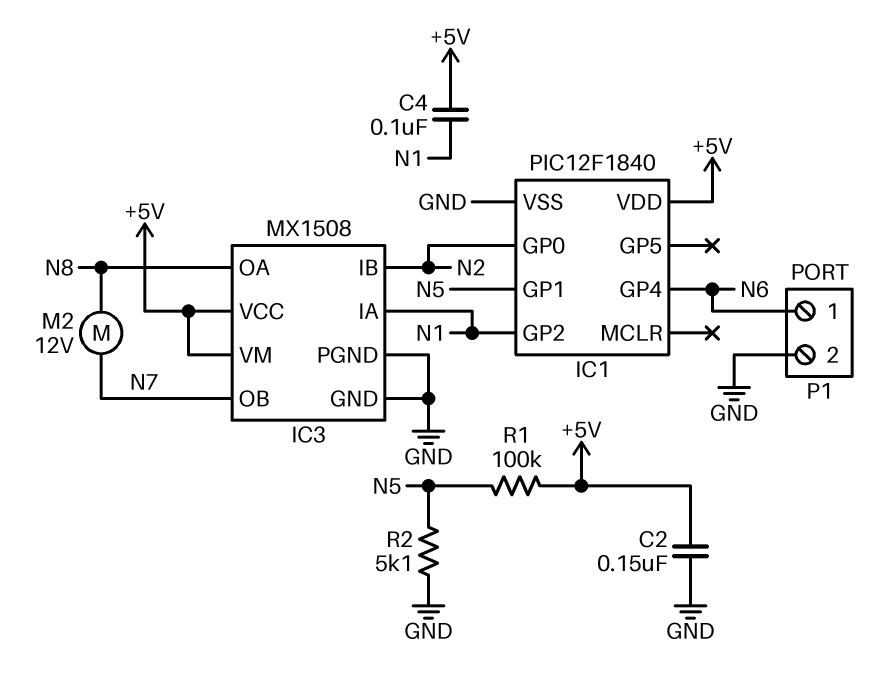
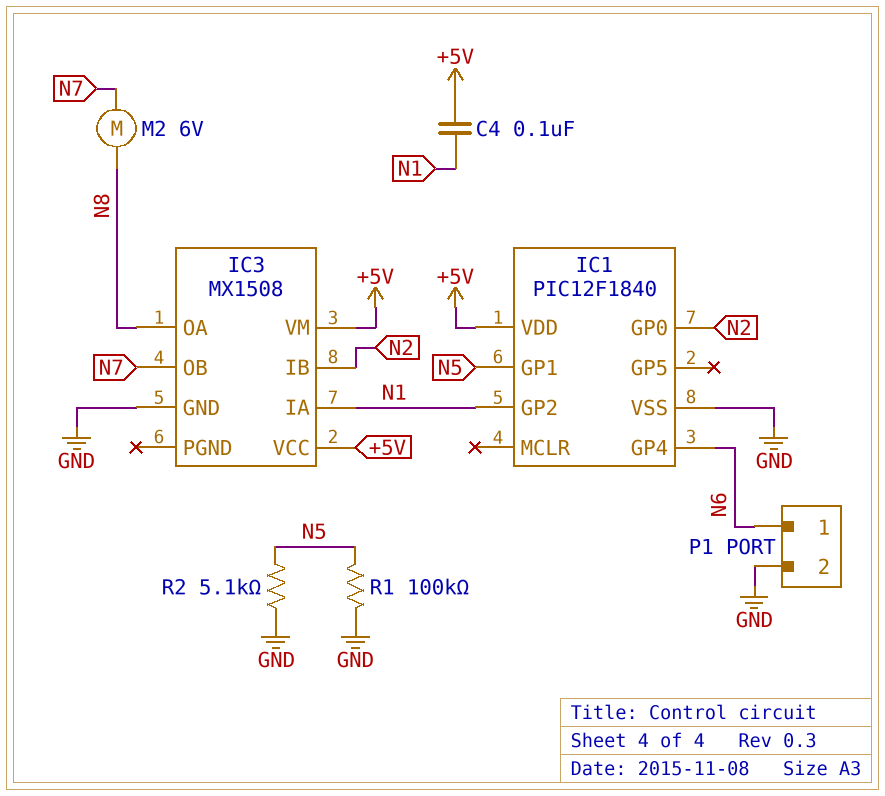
C2: 150nF (+5V, GND) -> none
IC3 pin PGND: GND -> none
M2: motor 12V (N7, N8) -> motor 6V (N7, N8)
R1: 100k (+5V, N5) -> 100k (GND, N5)

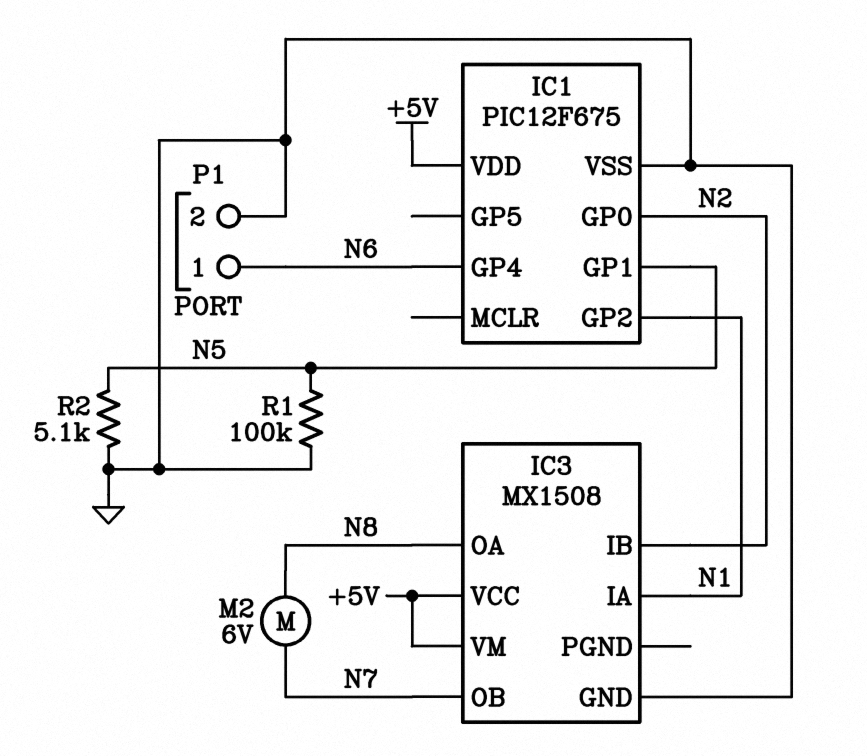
C4: 100nF (+5V, N1) -> none
IC1: PIC12F1840 -> PIC12F675

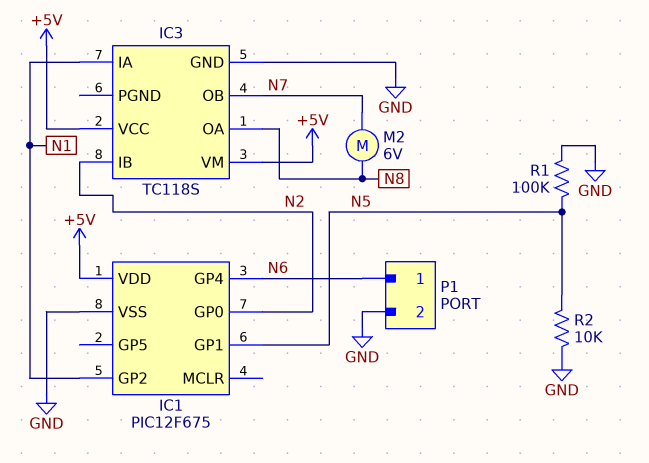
IC3: MX1508 -> TC118S
R2: 5.1k (GND, N5) -> 10k (GND, N5)

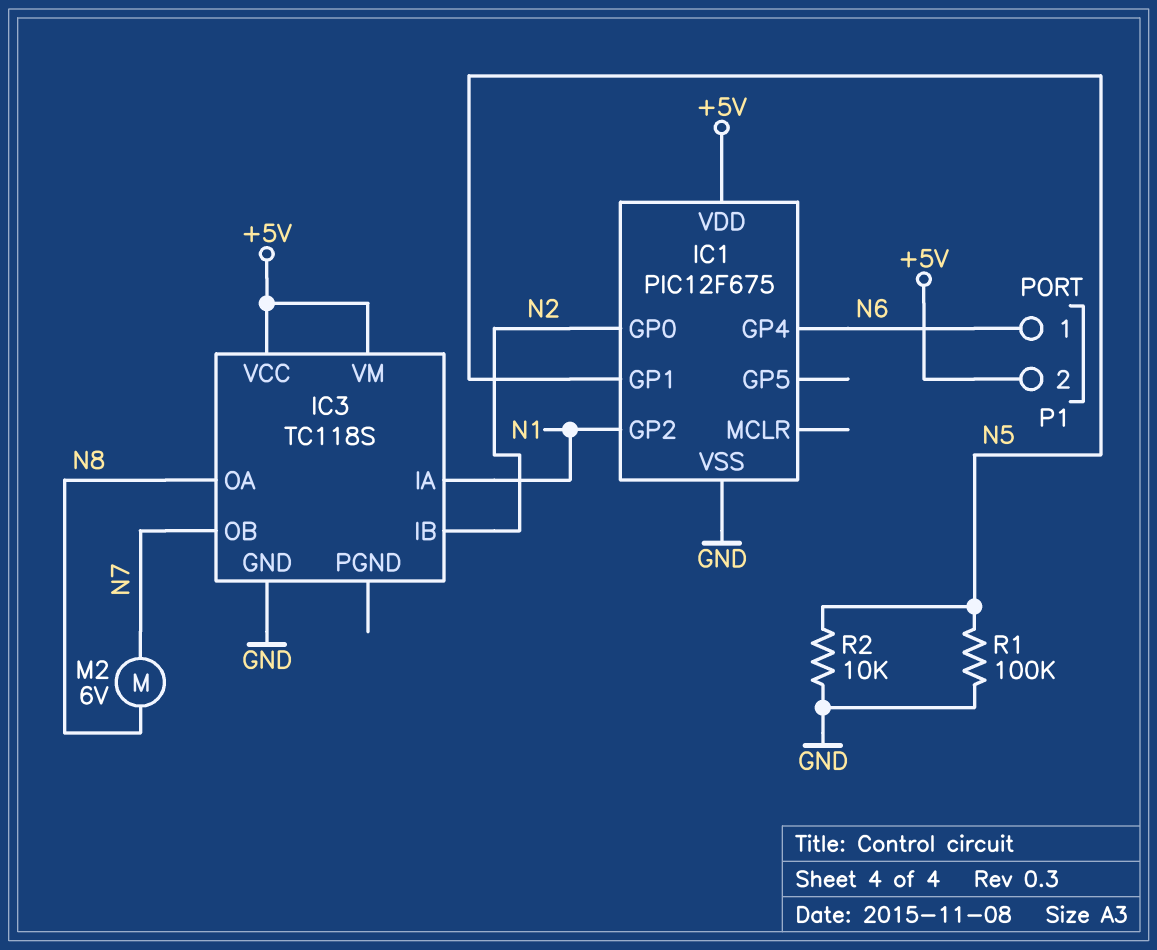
P1 pin 2: GND -> +5V

